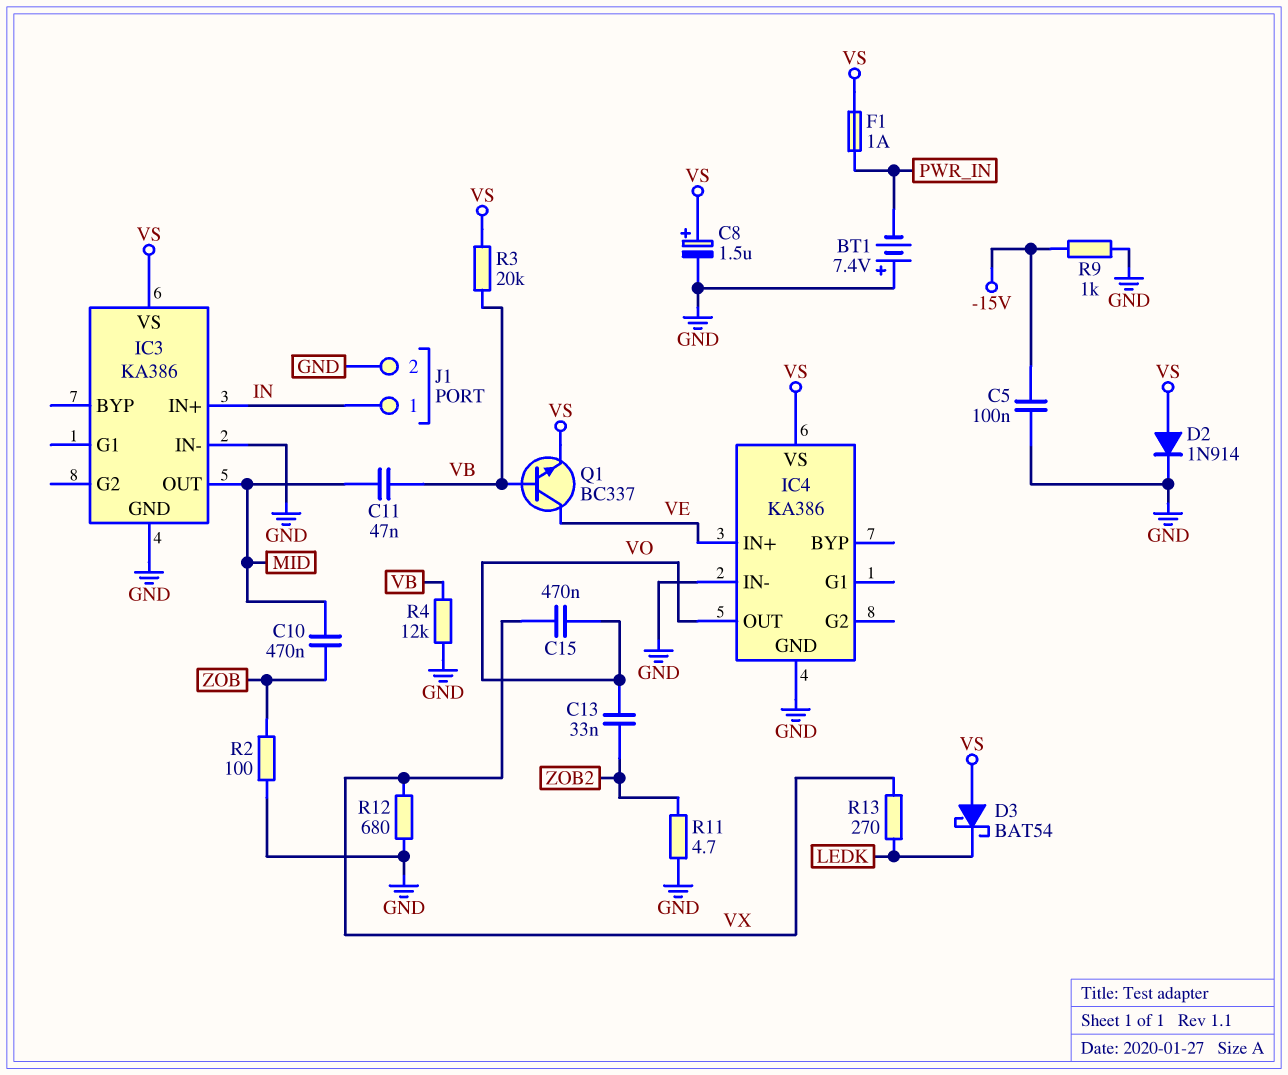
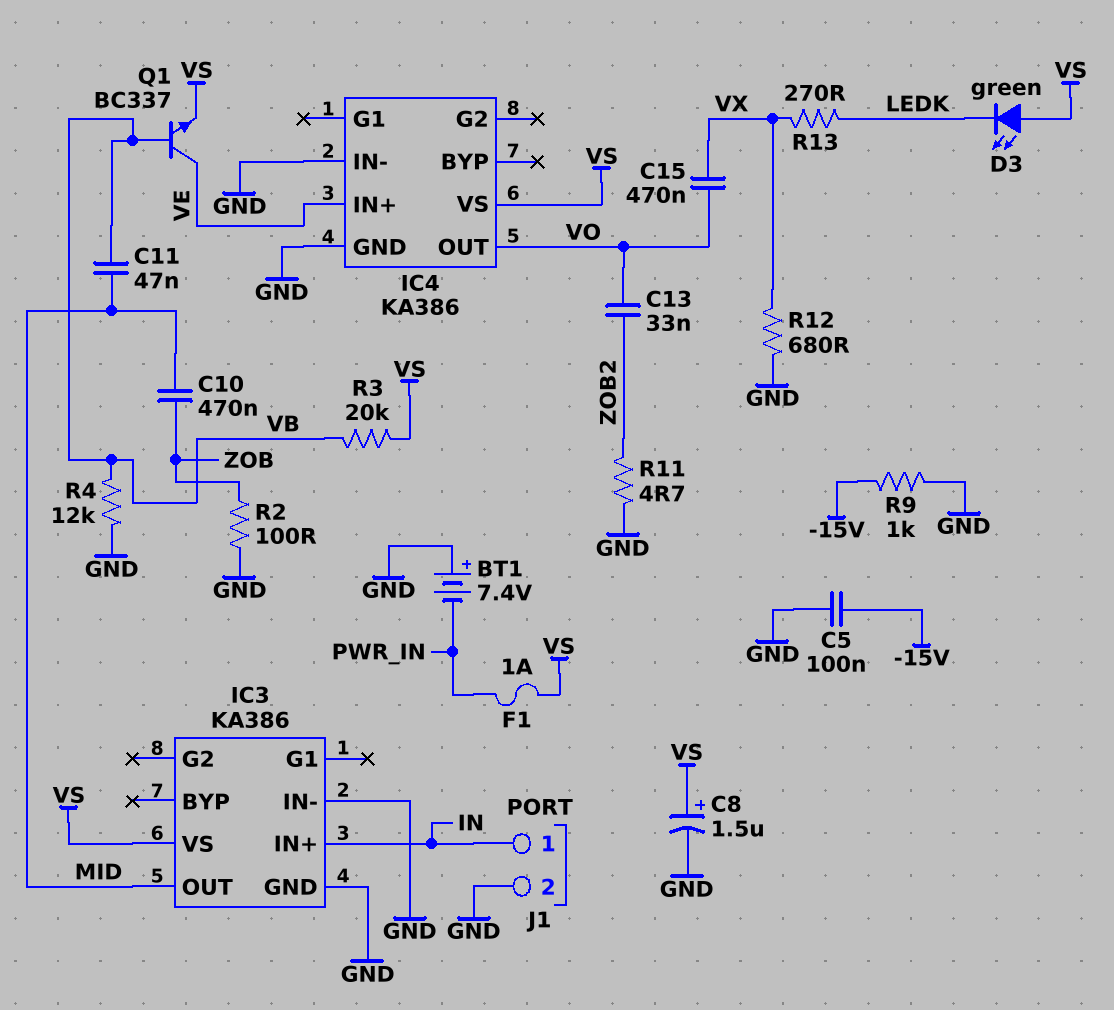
D2: diode 1N914 (A VS, K GND) -> none
D3: schottky BAT54 (A VS, K LEDK) -> LED green (A VS, K LEDK)

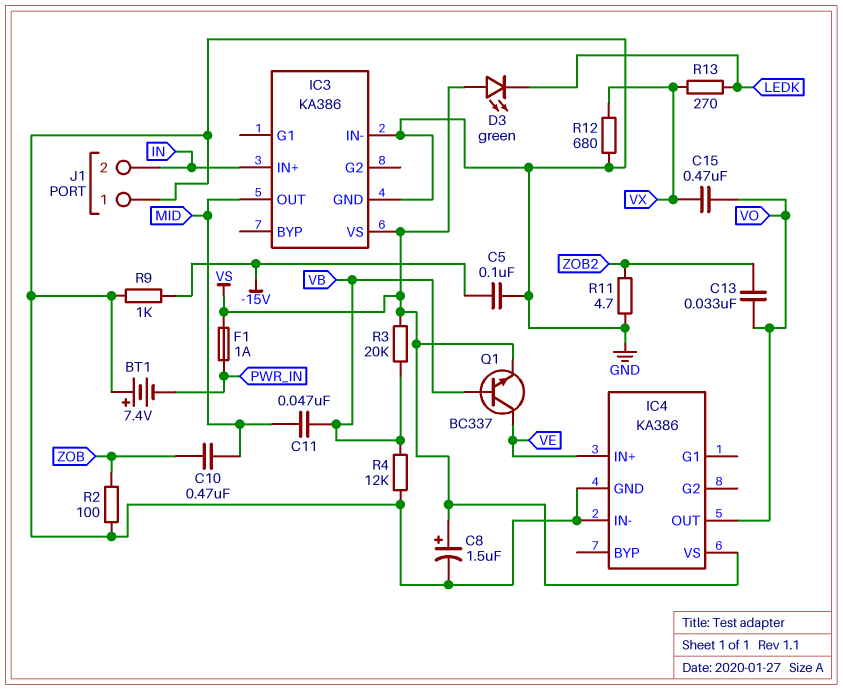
J1 pin 1: IN -> GND
J1 pin 2: GND -> IN

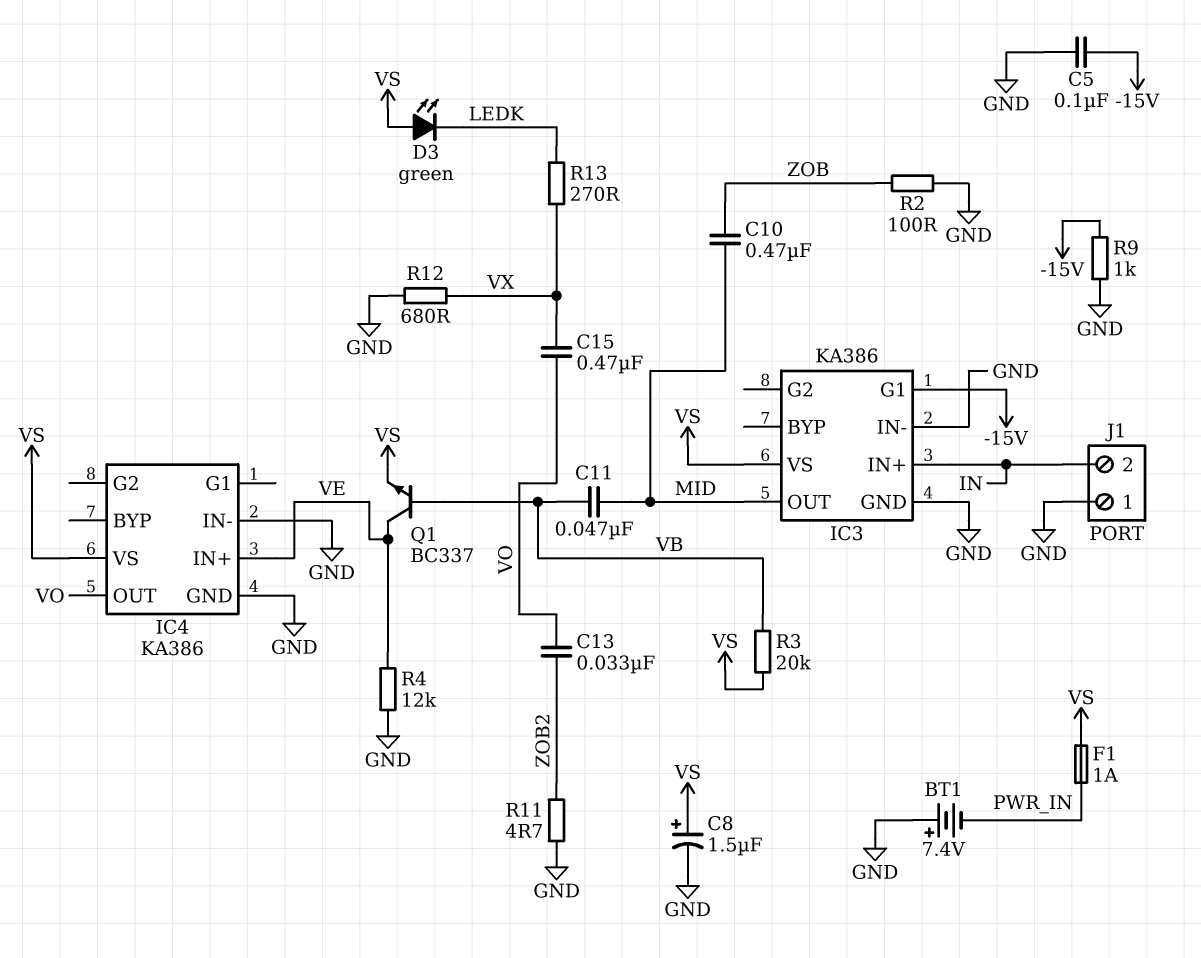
IC3 pin G1: none -> -15V
R4: 12k (GND, VB) -> 12k (GND, VE)

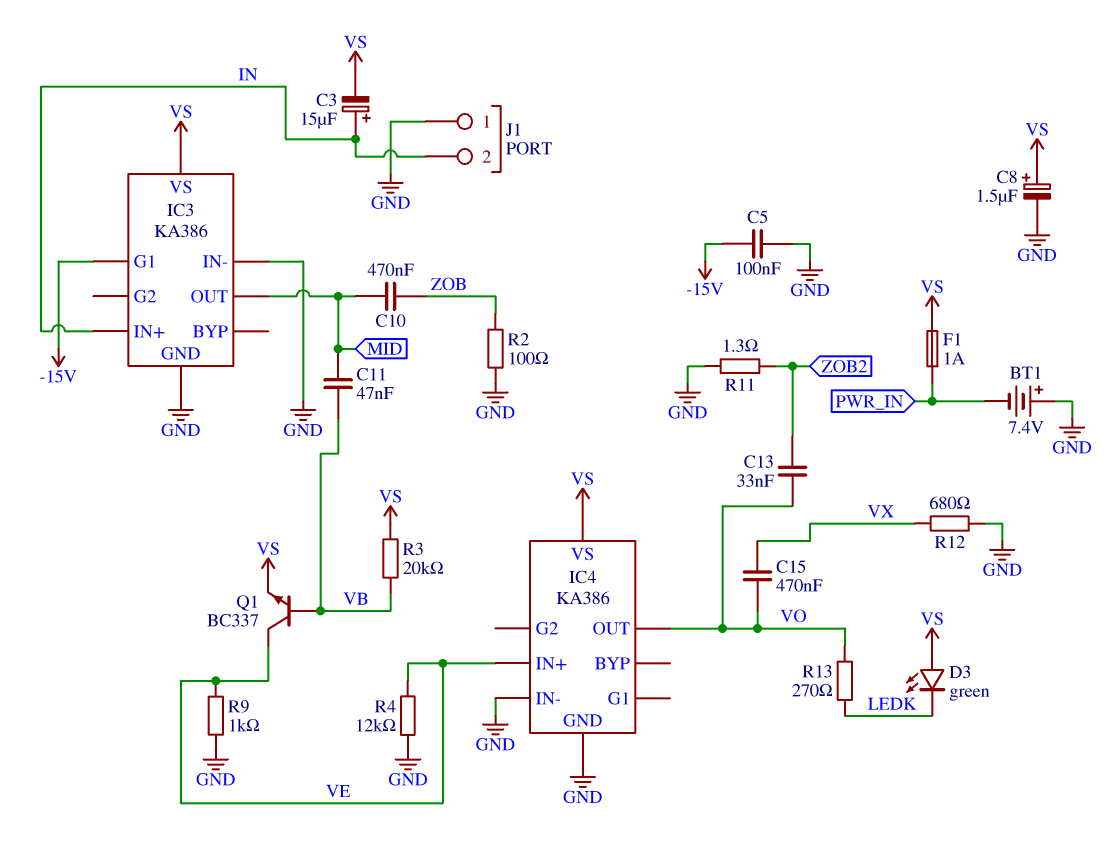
C3: none -> 15uF (plus IN, minus VS)
R9: 1k (-15V, GND) -> 1k (GND, VE)
R11: 4.7 (GND, ZOB2) -> 1.3 (GND, ZOB2)
R13: 270 (LEDK, VX) -> 270 (LEDK, VO)

